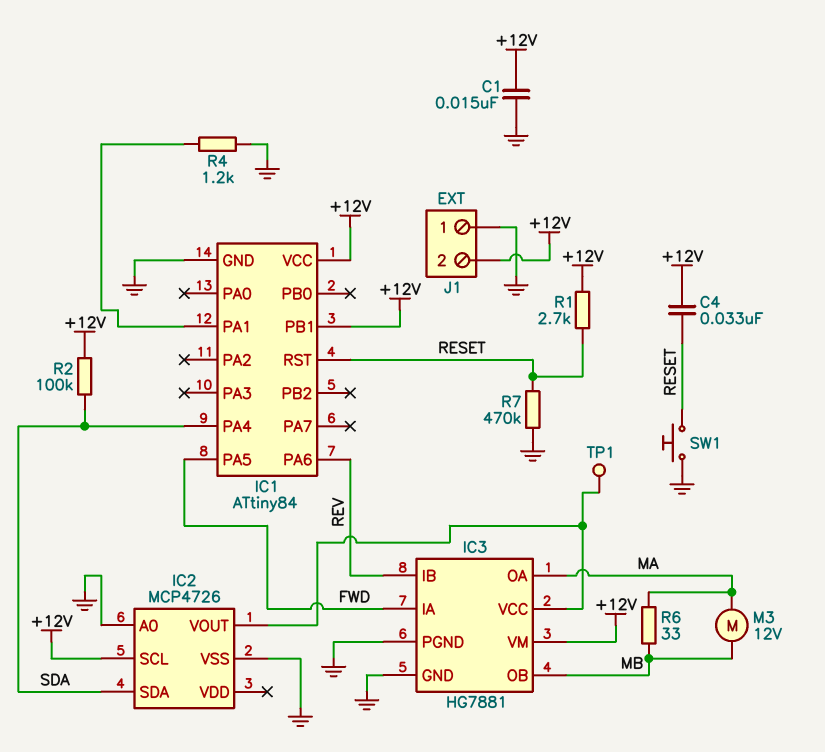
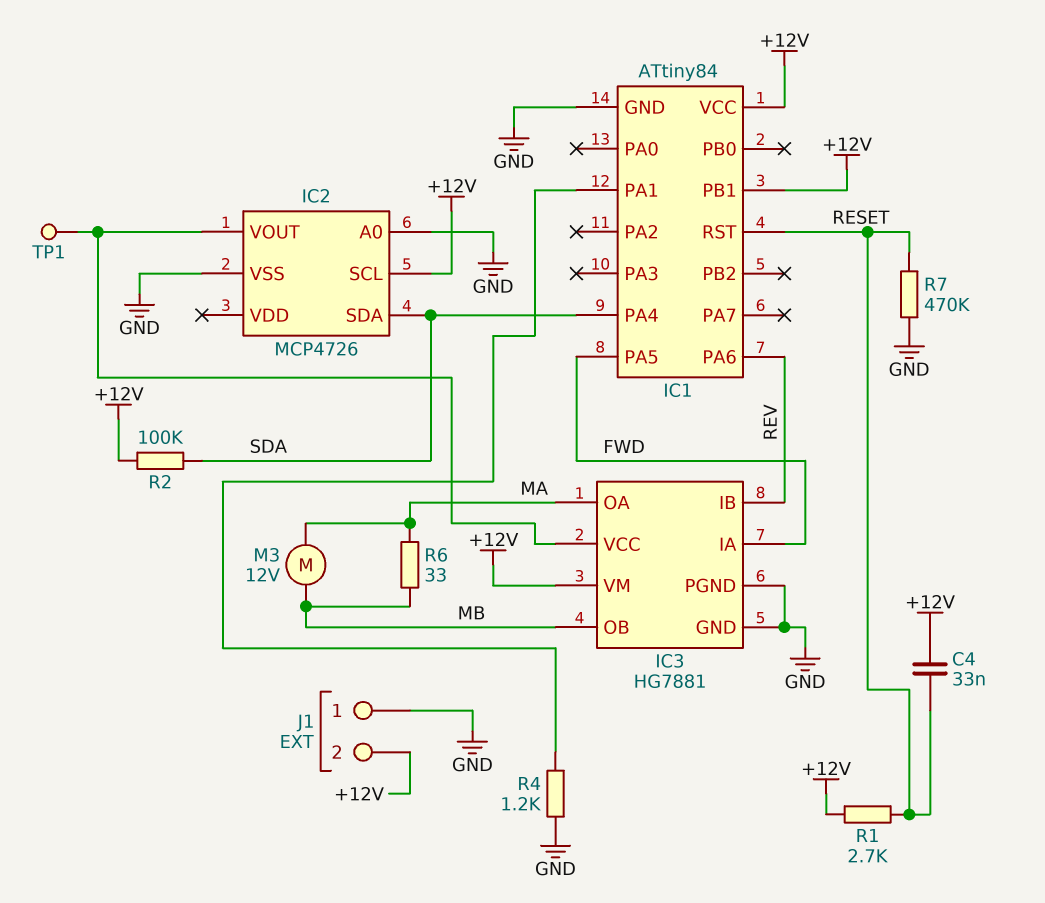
C1: 15nF (+12V, GND) -> none
SW1: button (GND, RESET) -> none

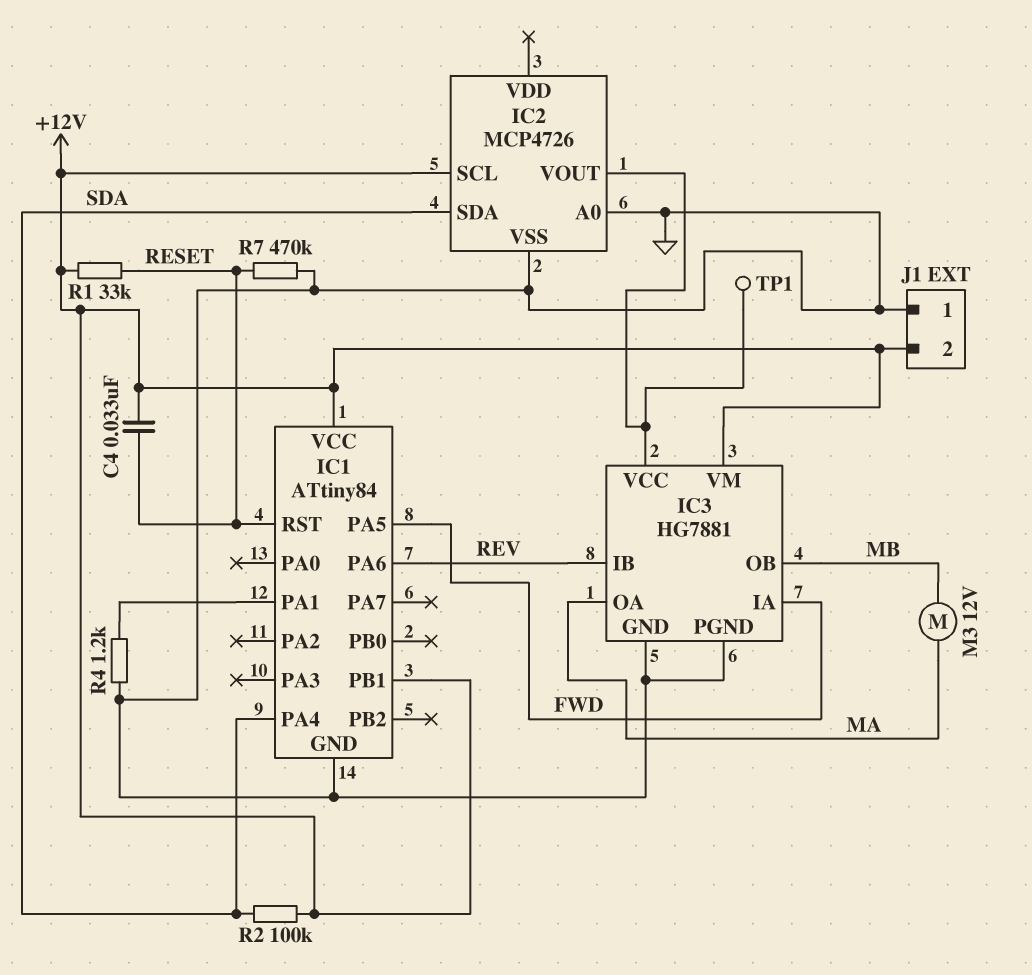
R1: 2.7k (+12V, RESET) -> 33k (+12V, RESET)
R6: 33 (MA, MB) -> none

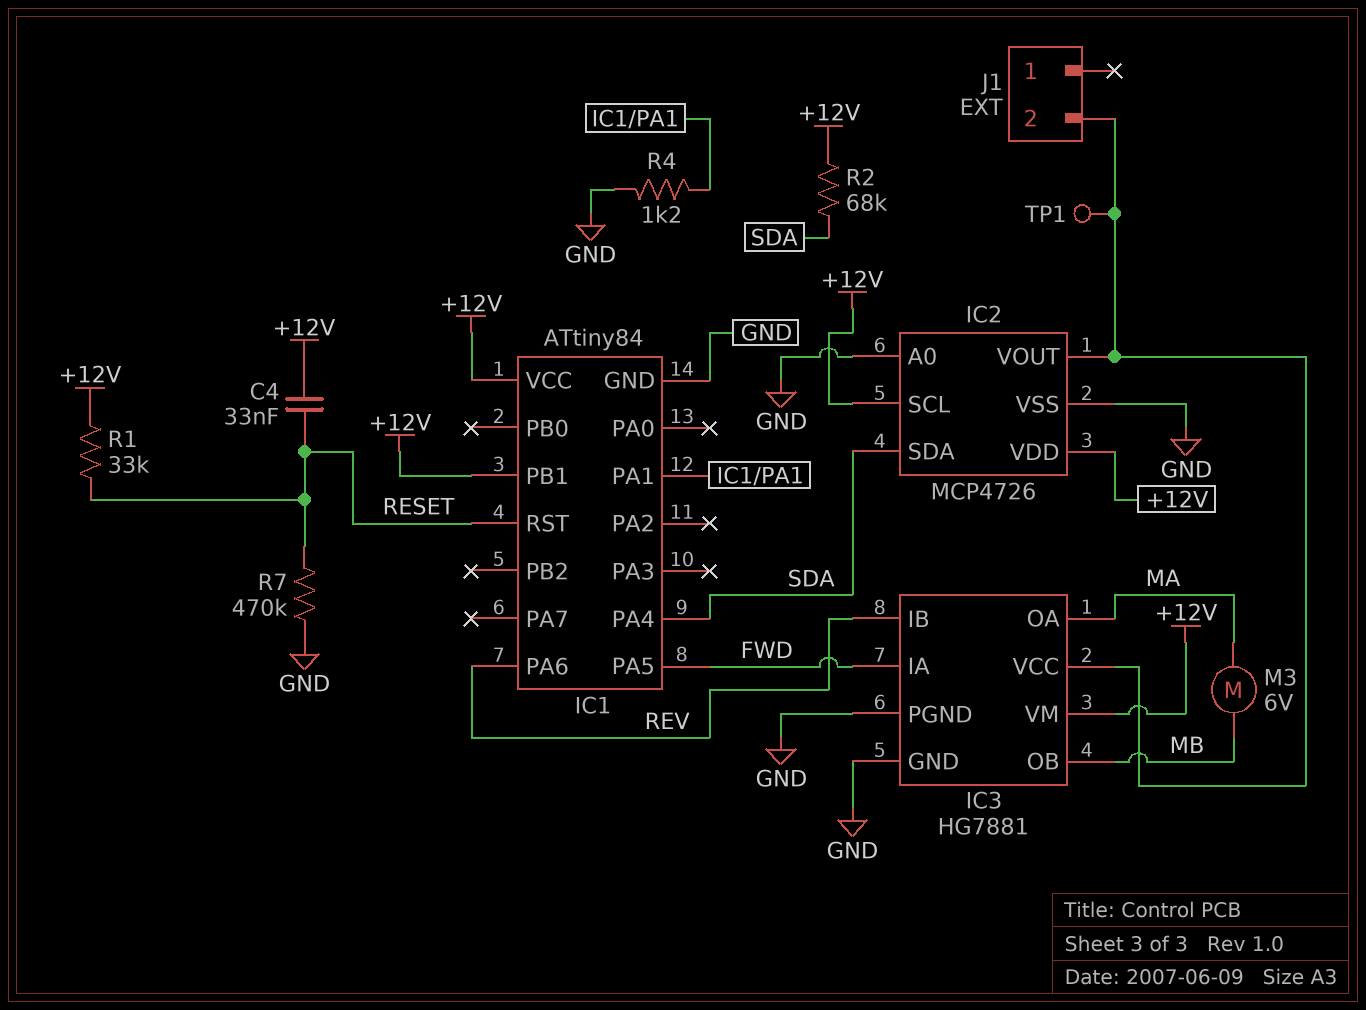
IC2 pin VDD: none -> +12V
J1 pin 1: GND -> none
J1 pin 2: +12V -> IC2/VOUT
M3: motor 12V (MA, MB) -> motor 6V (MA, MB)
R2: 100k (+12V, SDA) -> 68k (+12V, SDA)

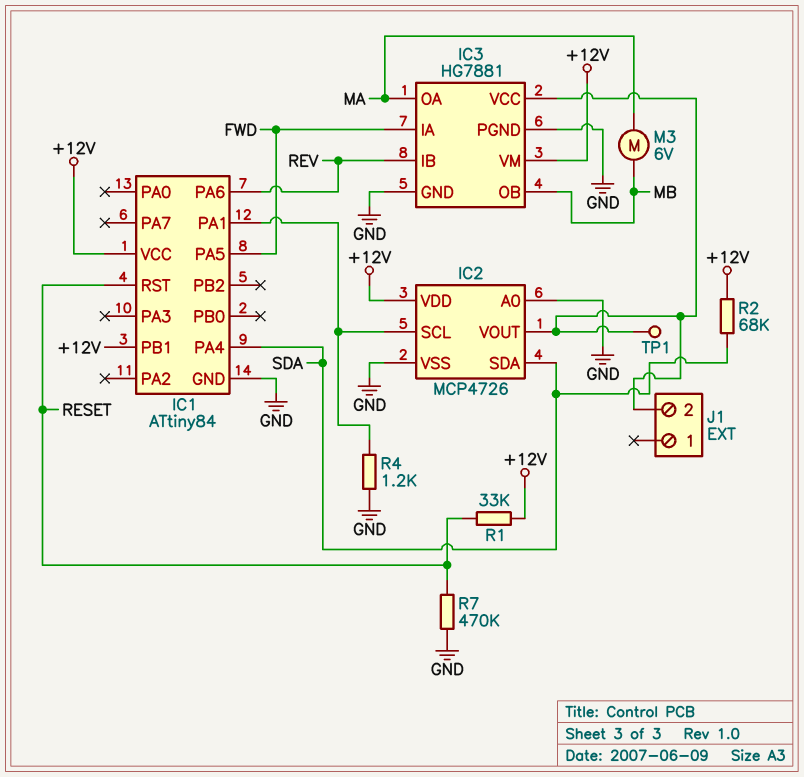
C4: 33nF (+12V, RESET) -> none
IC2 pin SCL: +12V -> IC1/PA1

